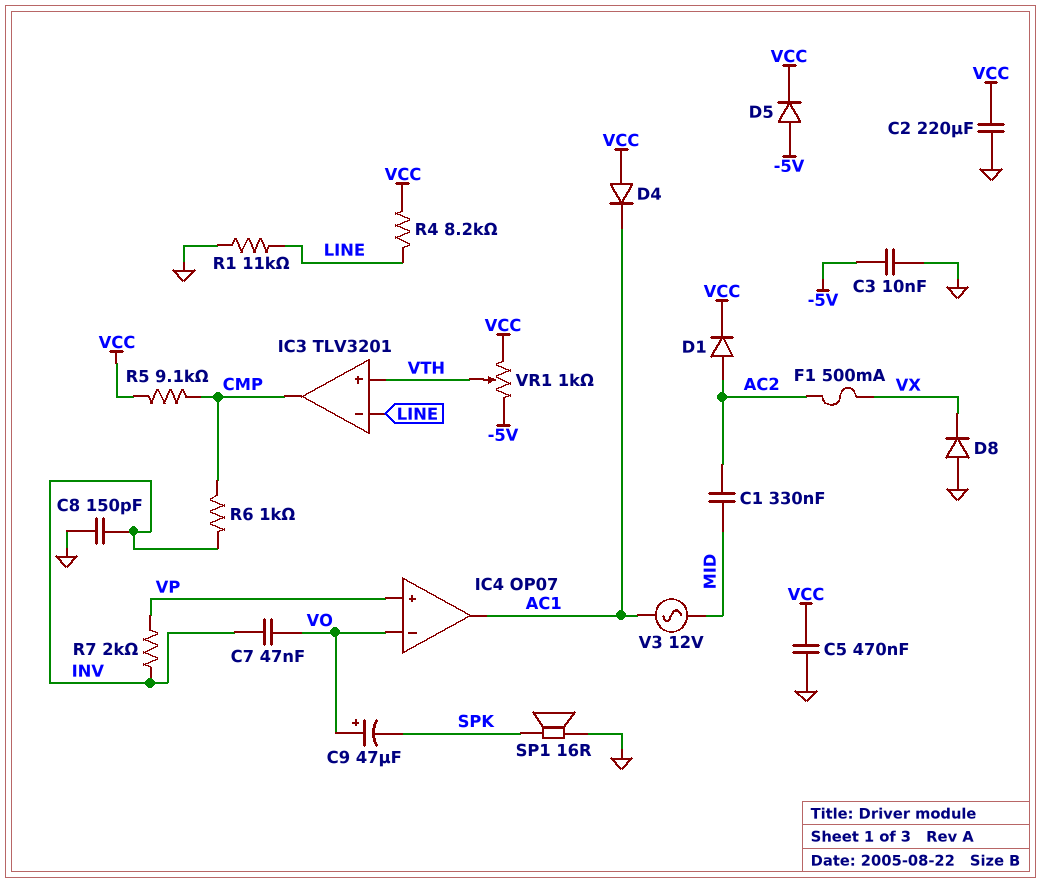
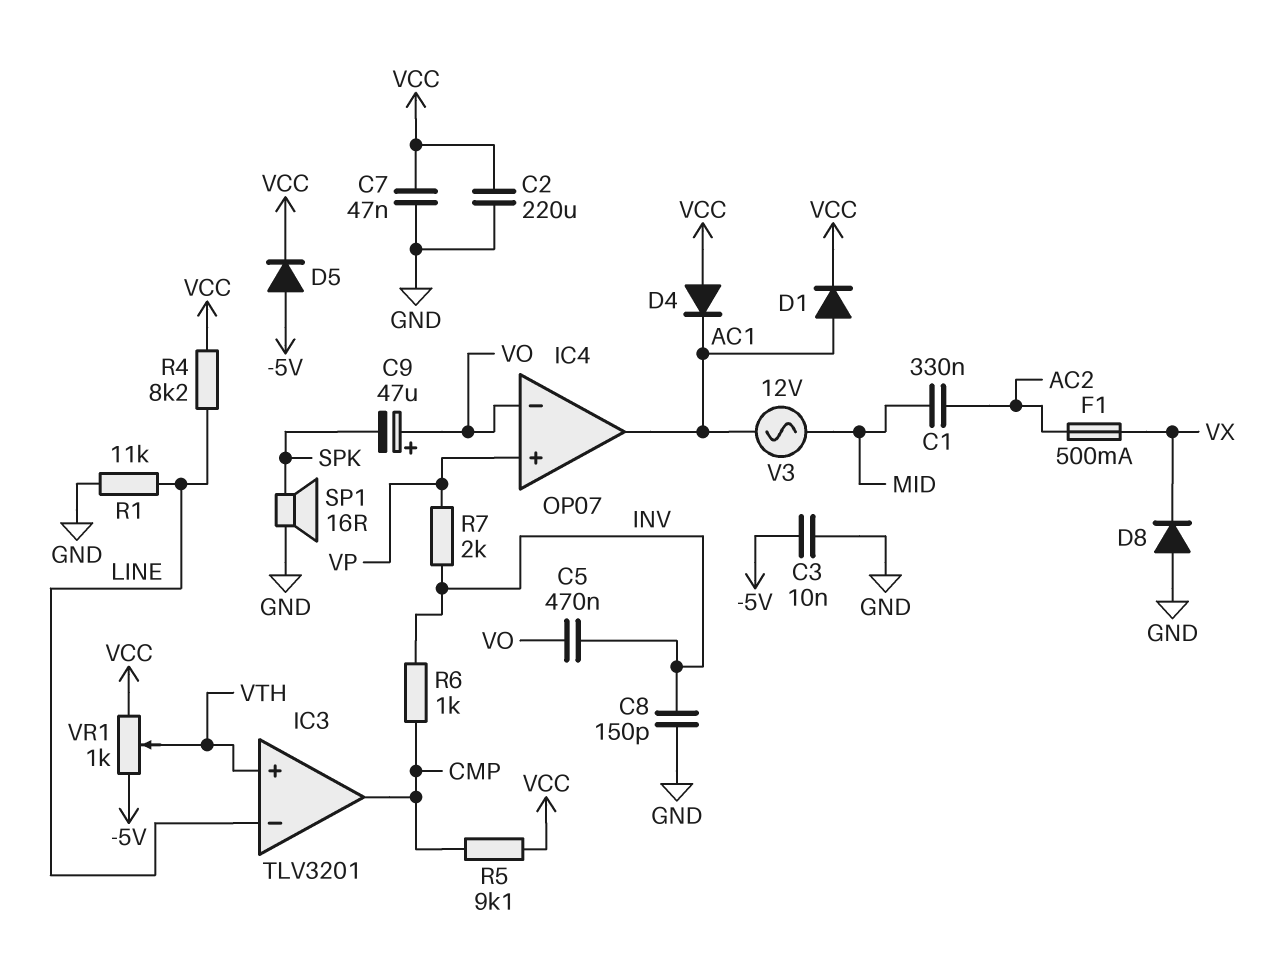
C5: 470nF (GND, VCC) -> 470nF (INV, VO)
C7: 47nF (INV, VO) -> 47nF (GND, VCC)
D1: diode (A AC2, K VCC) -> diode (A AC1, K VCC)

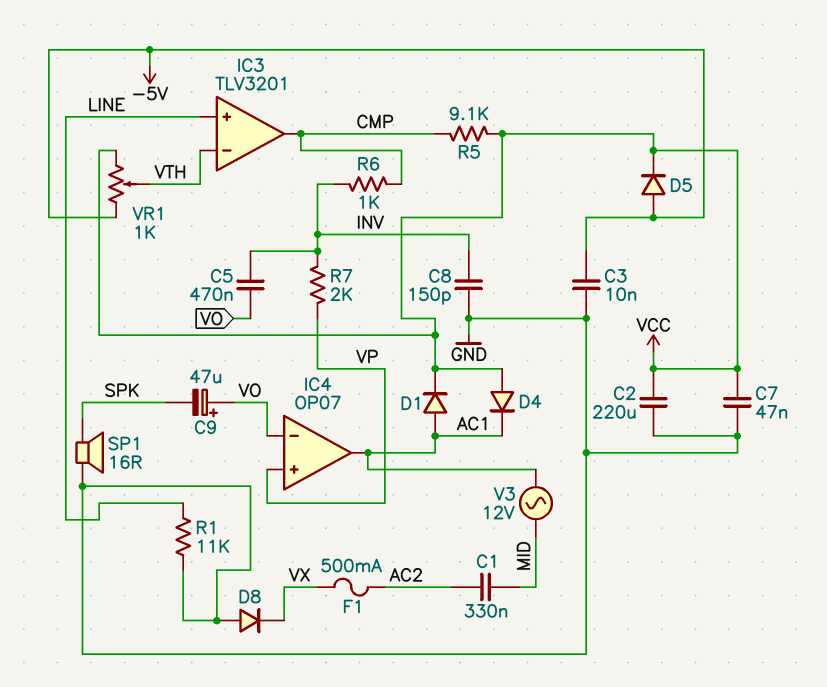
IC3 pin in+: VTH -> LINE
IC3 pin in-: LINE -> VTH
R4: 8.2k (LINE, VCC) -> none

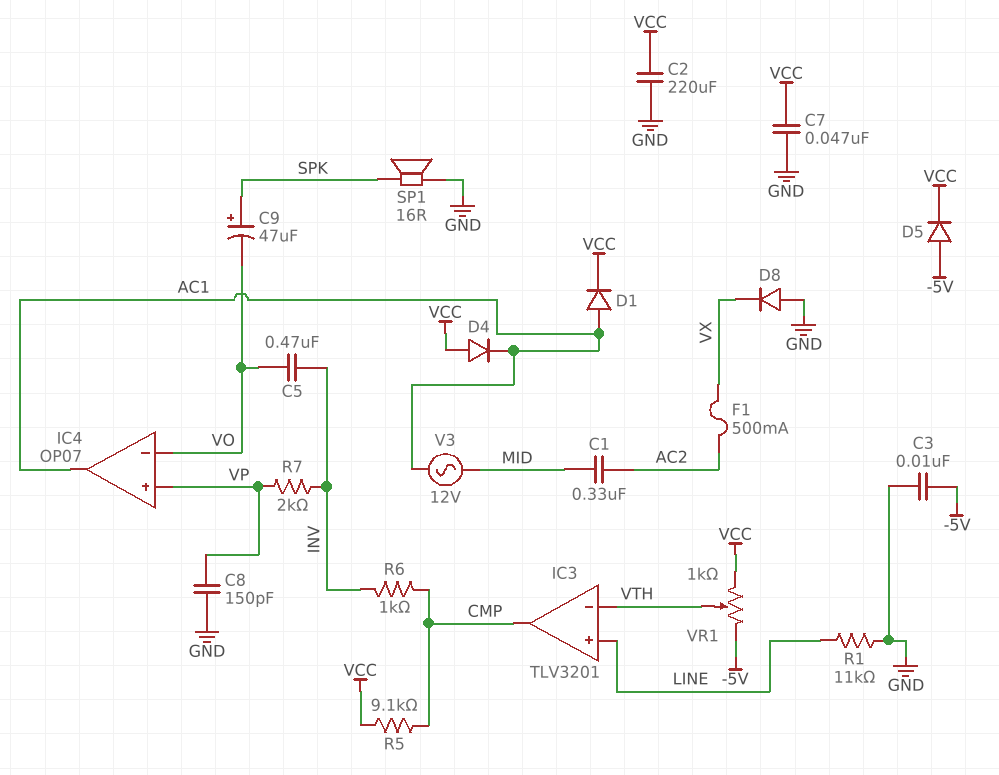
C8: 150pF (GND, INV) -> 150pF (GND, VP)
C9: 47uF (plus VO, minus SPK) -> 47uF (plus SPK, minus VO)

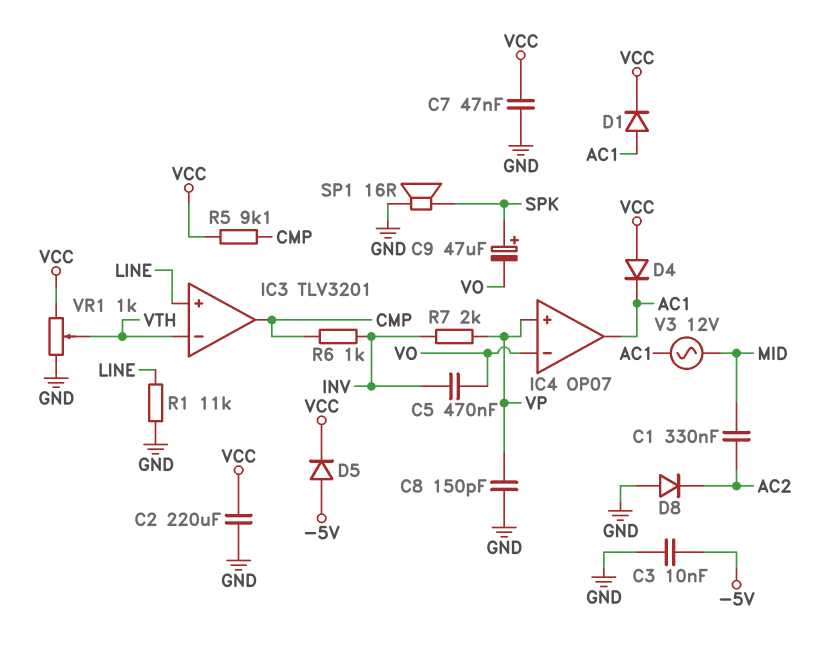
D8: diode (A GND, K VX) -> diode (A GND, K AC2)
F1: 500mA (AC2, VX) -> none
VR1: 1k (-5V, VCC, wiper VTH) -> 1k (GND, VCC, wiper VTH)

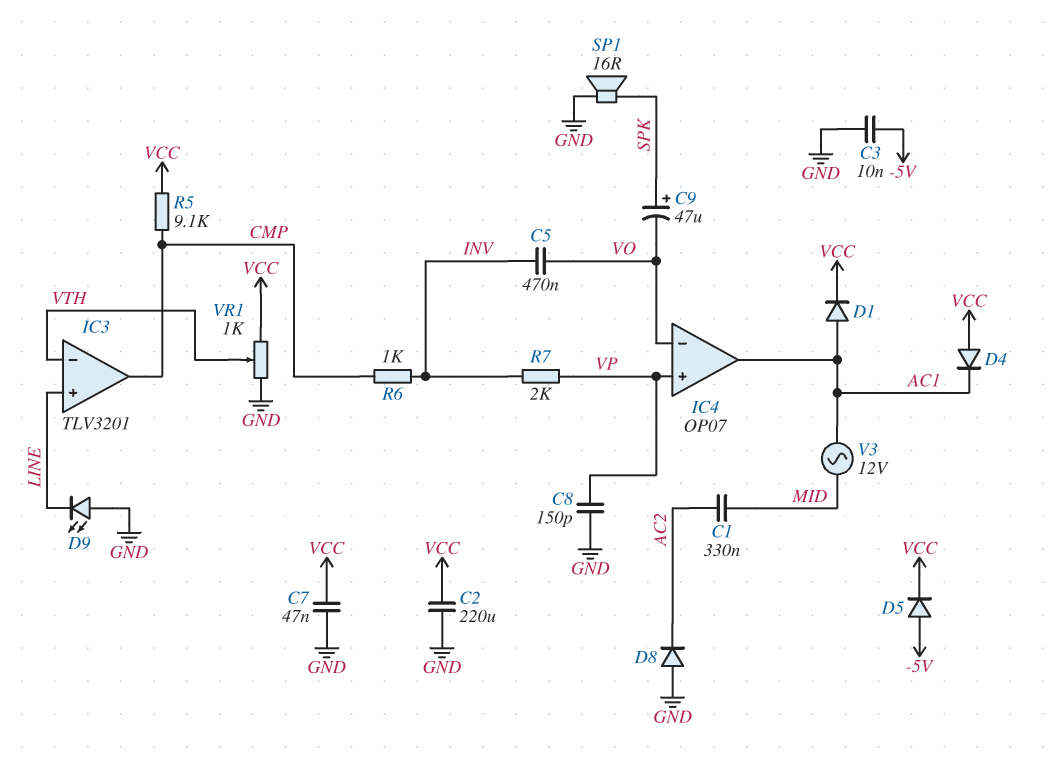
D9: none -> LED (A GND, K LINE)
R1: 11k (GND, LINE) -> none

